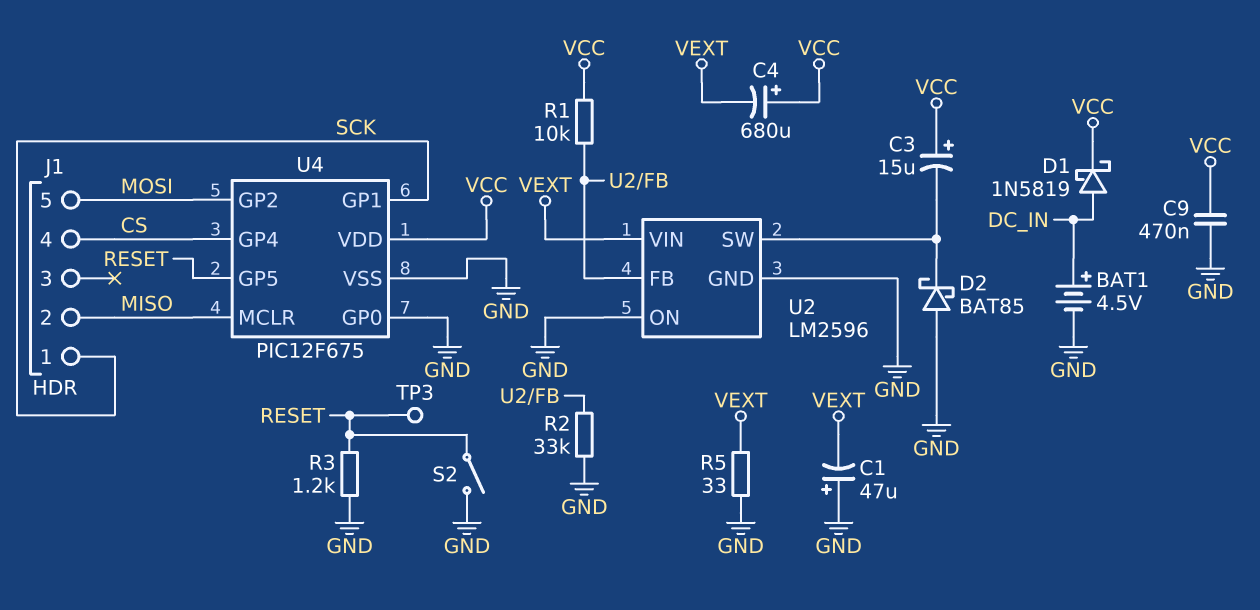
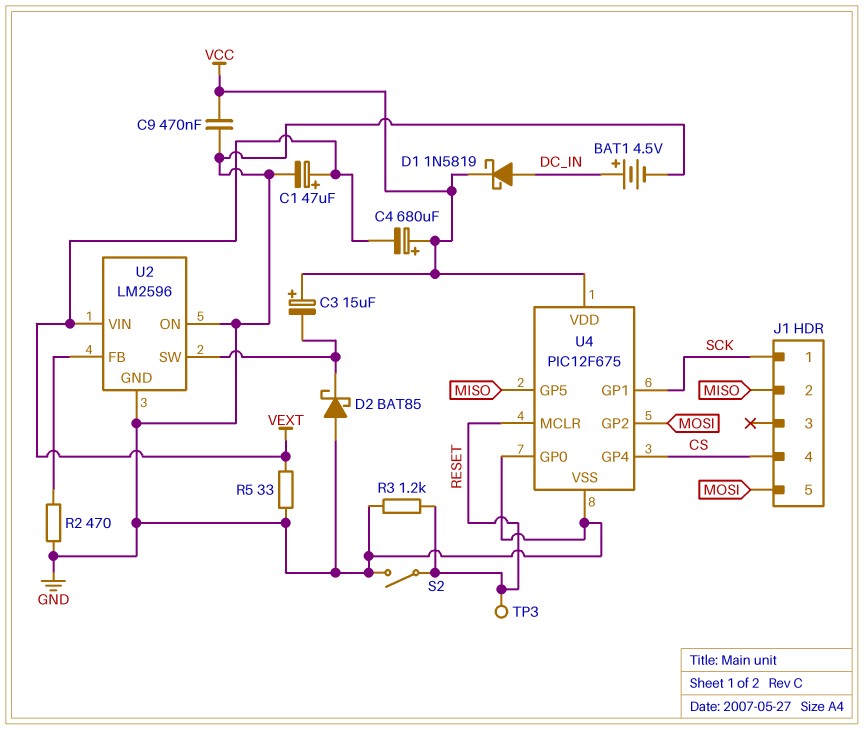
C1: 47uF (plus GND, minus VEXT) -> 47uF (plus VEXT, minus GND)
R1: 10k (U2/FB, VCC) -> none
R2: 33k (GND, U2/FB) -> 470 (GND, U2/FB)
U4 pin GP5: RESET -> MISO
U4 pin MCLR: MISO -> RESET

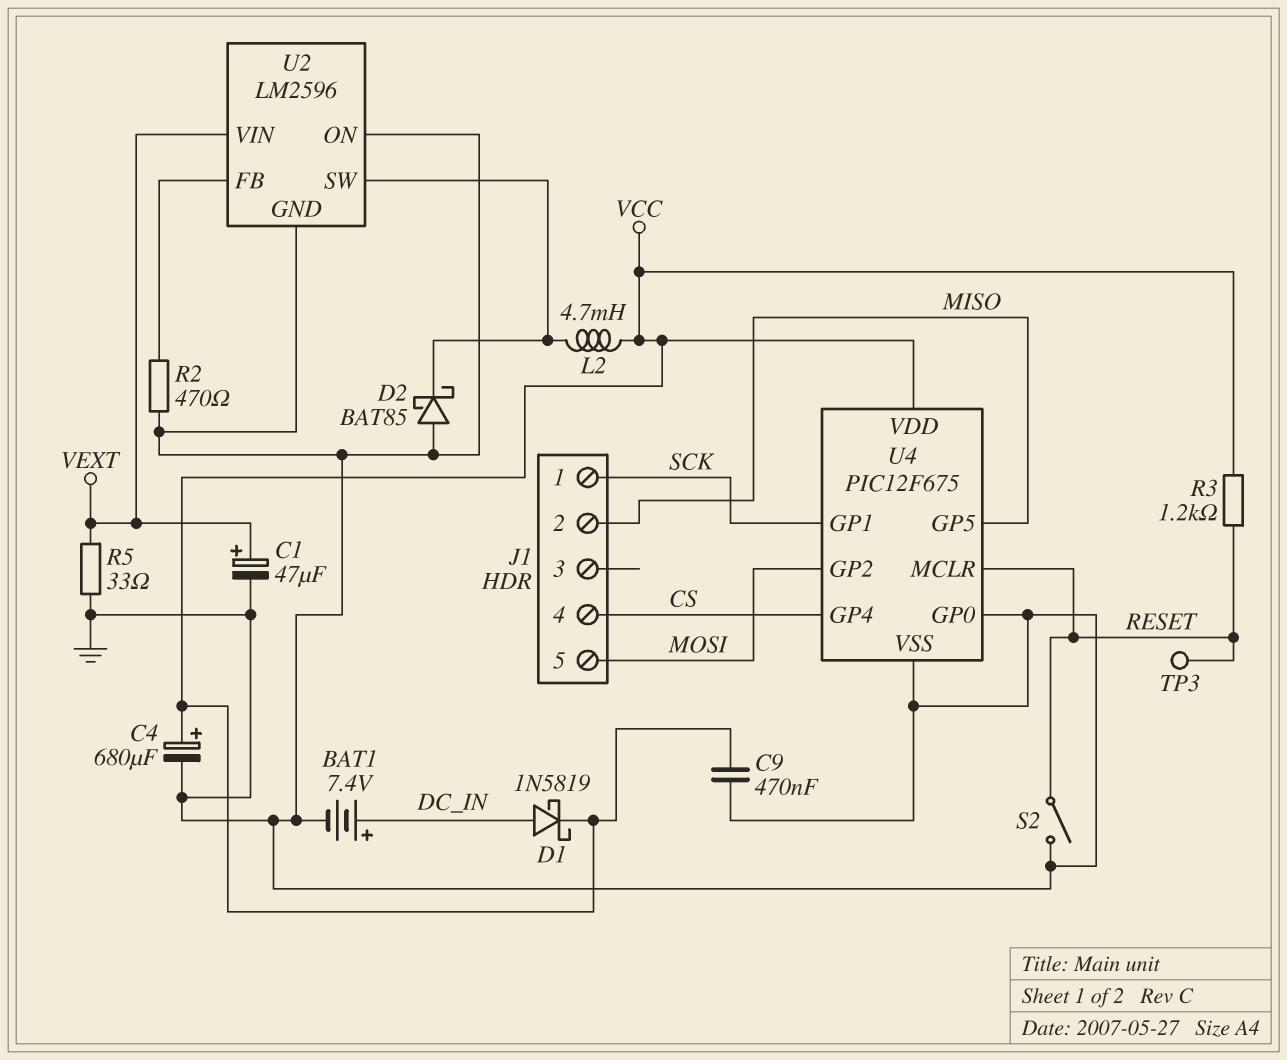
BAT1: 4.5V (plus DC_IN, minus GND) -> 7.4V (plus DC_IN, minus GND)
C3: 15uF (plus VCC, minus U2/SW) -> none
C4: 680uF (plus VCC, minus VEXT) -> 680uF (plus VCC, minus GND)
L2: none -> 4.7mH (U2/SW, VCC)
R3: 1.2k (GND, RESET) -> 1.2k (RESET, VCC)

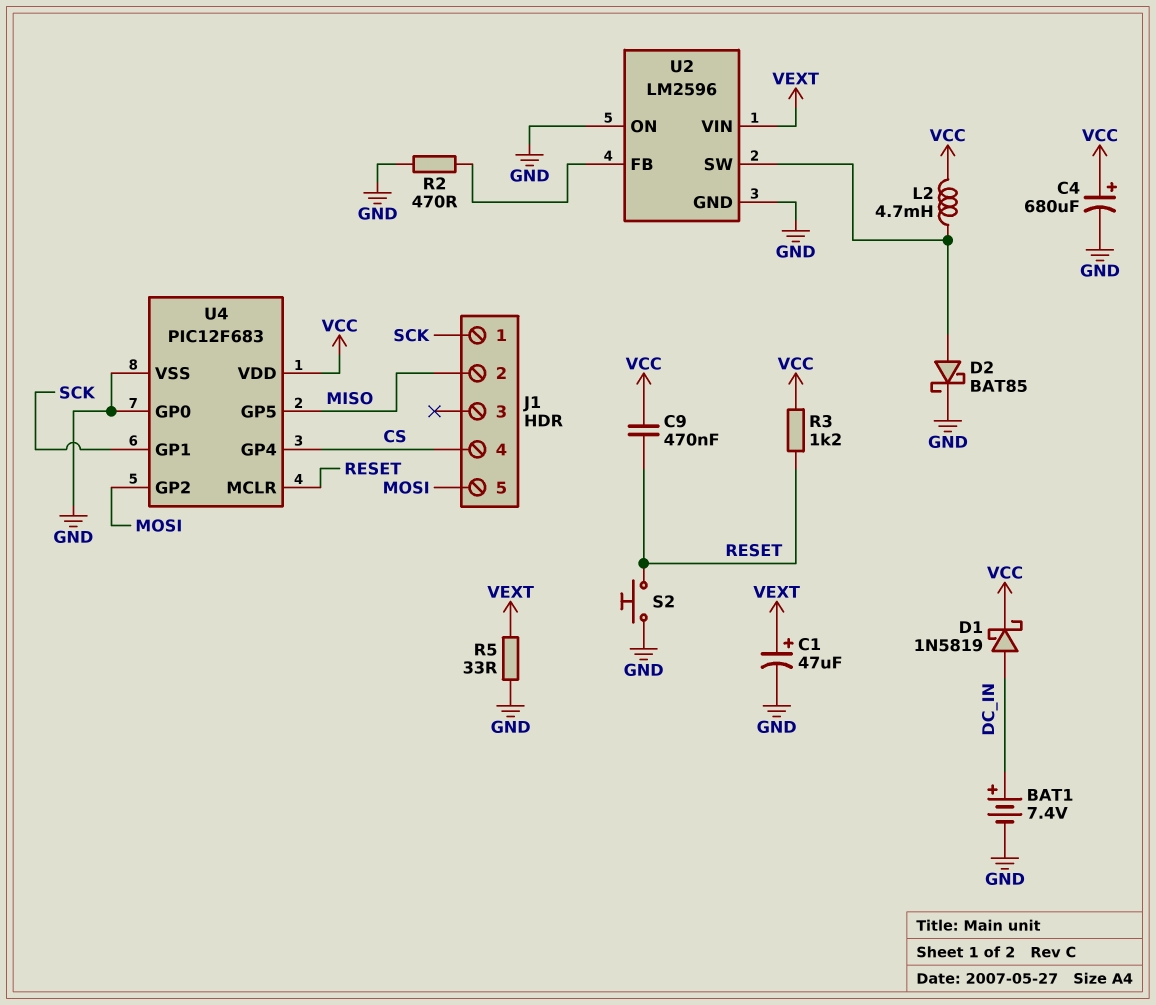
C9: 470nF (GND, VCC) -> 470nF (RESET, VCC)
D2: schottky BAT85 (A GND, K U2/SW) -> schottky BAT85 (A U2/SW, K GND)
S2: switch (GND, RESET) -> button (GND, RESET)
TP3: test point (RESET) -> none
U4: PIC12F675 -> PIC12F683

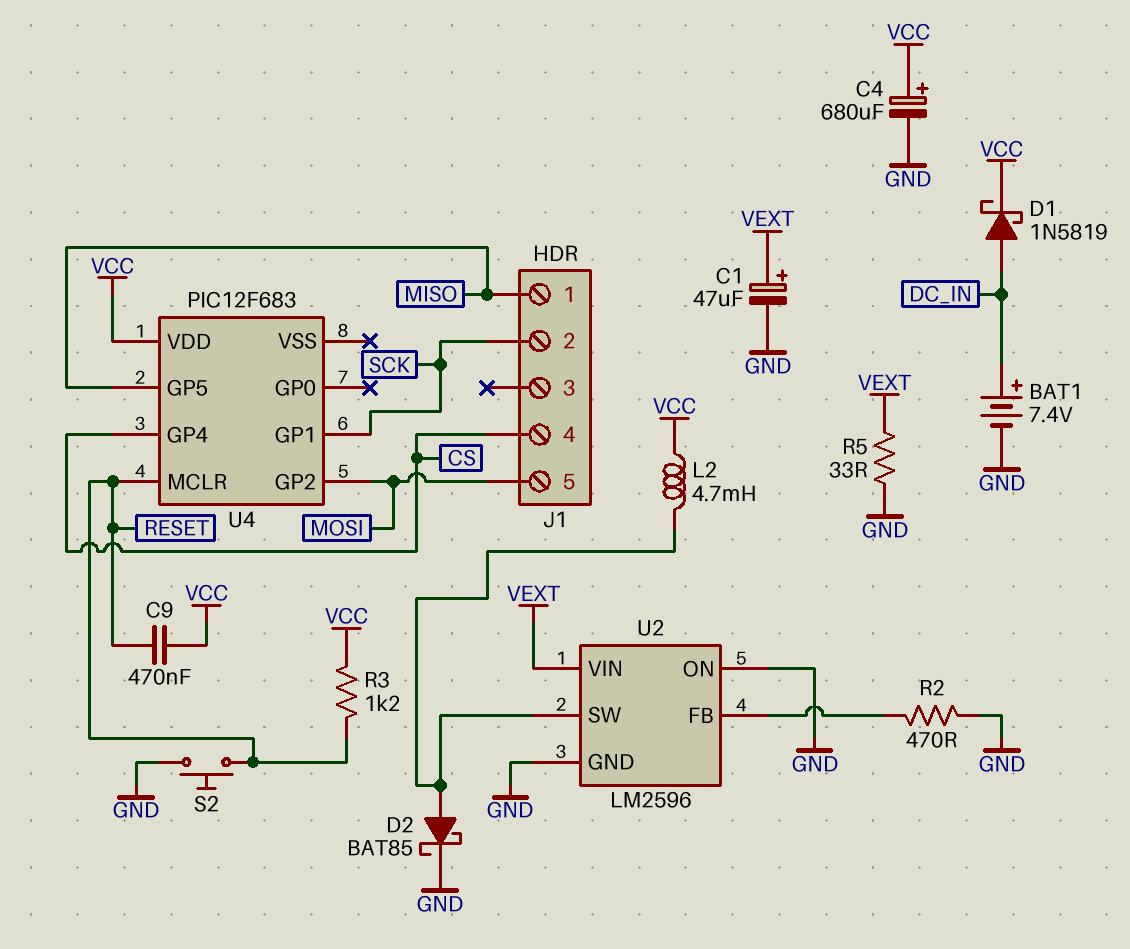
J1 pin 1: SCK -> MISO
J1 pin 2: MISO -> SCK
U4 pin GP0: GND -> none
U4 pin VSS: GND -> none

